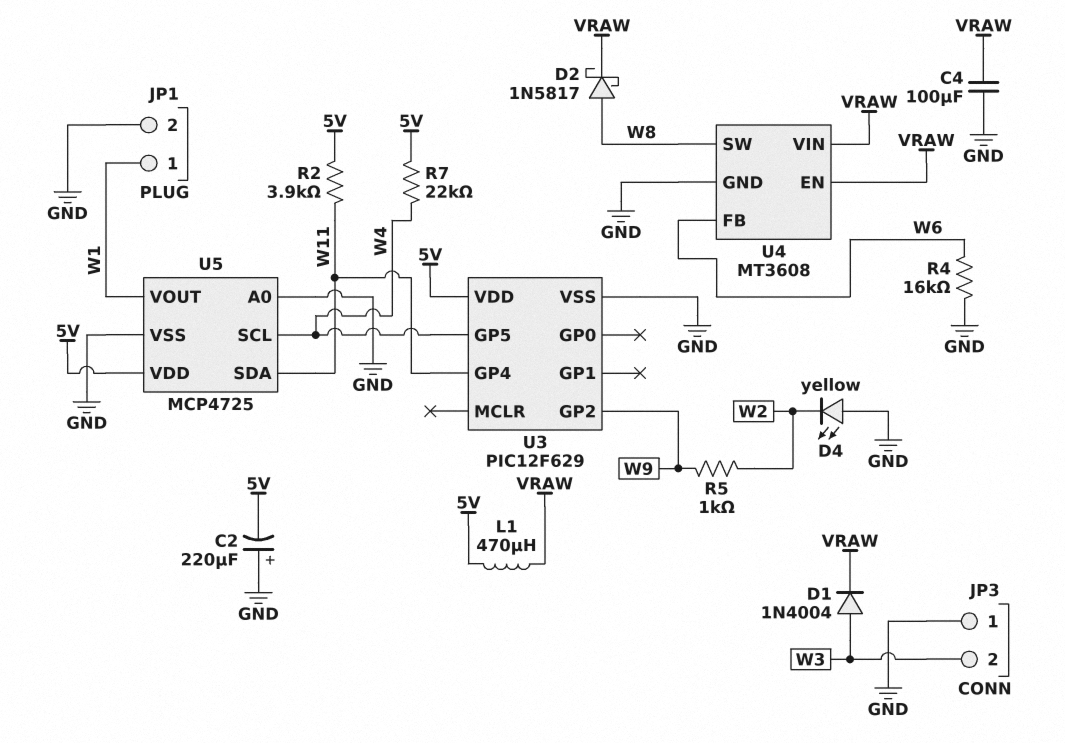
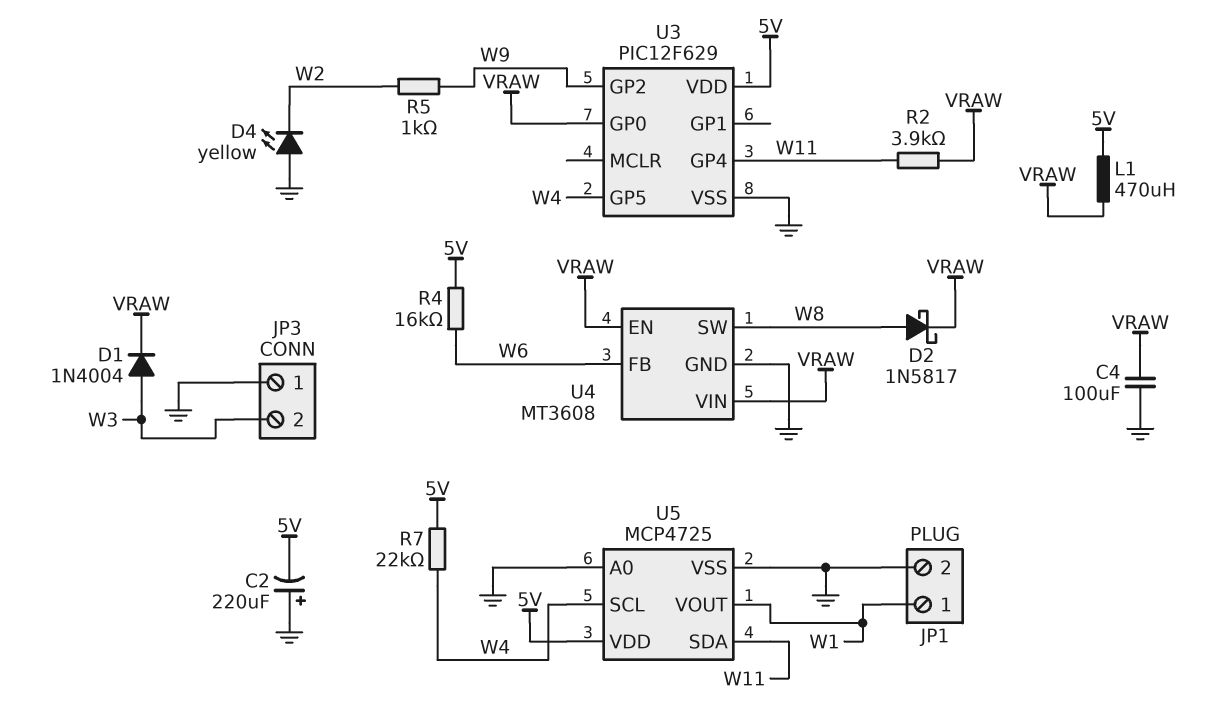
R2: 3.9k (5V, W11) -> 3.9k (VRAW, W11)
R4: 16k (GND, W6) -> 16k (5V, W6)
U3 pin GP0: none -> VRAW

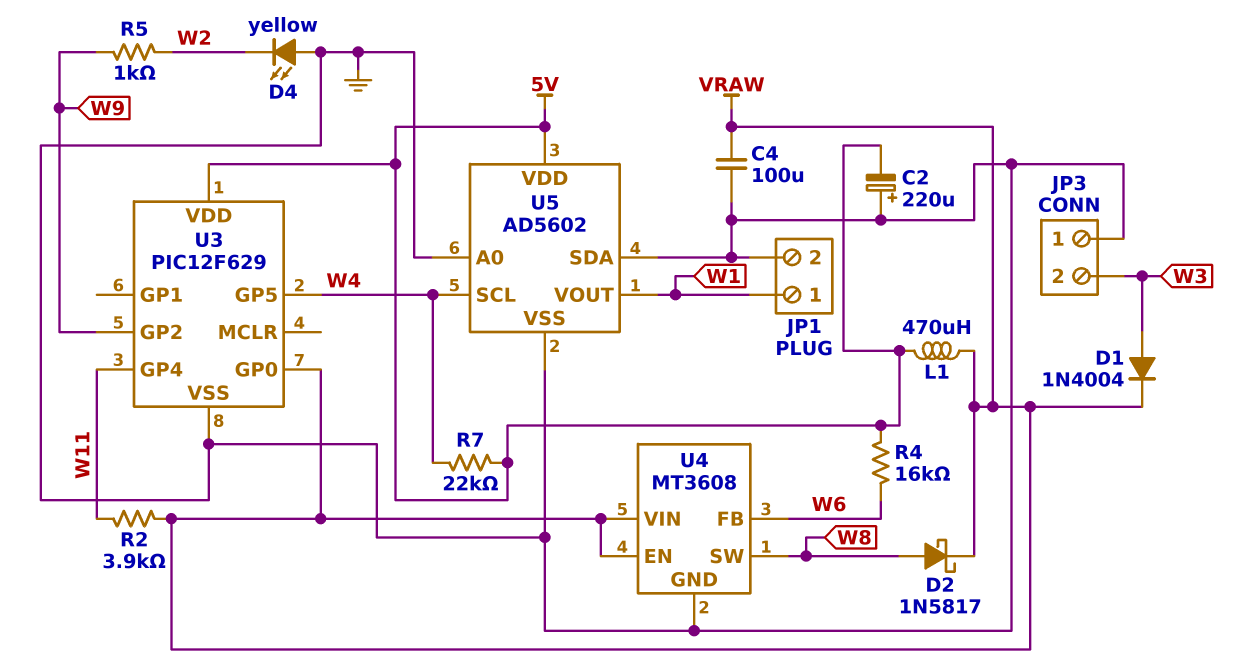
U5: MCP4725 -> AD5602
U5 pin SDA: W11 -> GND

